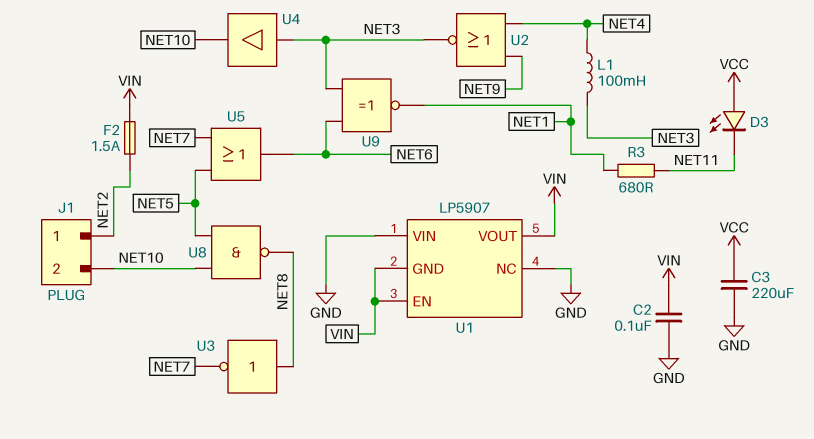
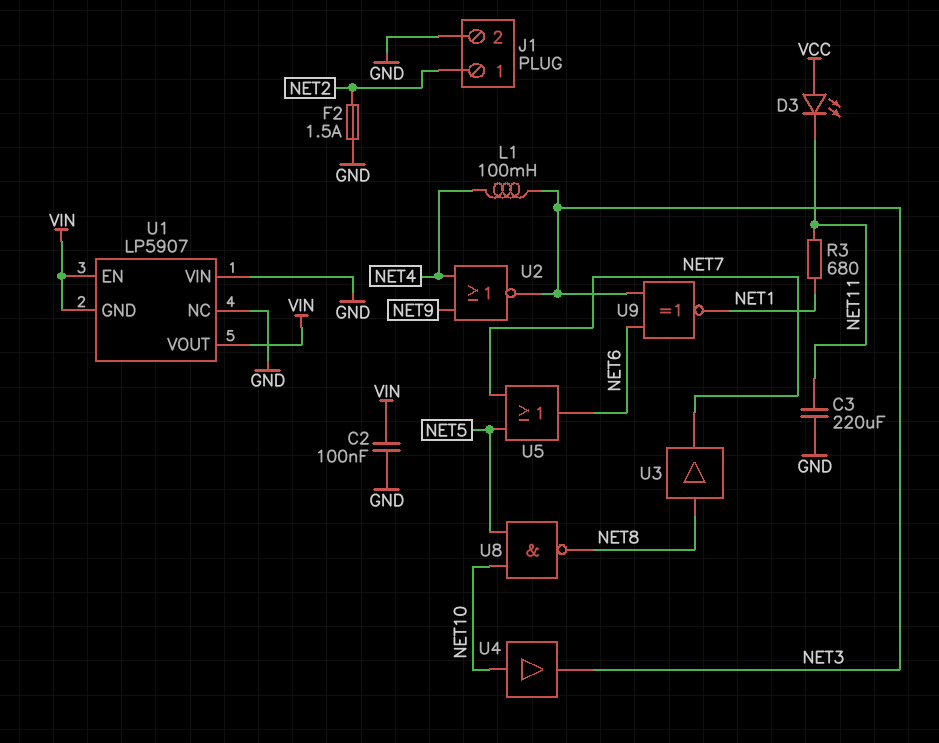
C3: 220uF (GND, VCC) -> 220uF (GND, NET11)
F2: 1.5A (NET2, VIN) -> 1.5A (GND, NET2)
J1 pin 2: NET10 -> GND
U3: NOT (in NET8, out NET7) -> buffer (in NET8, out NET7)
U4: buffer (in NET3, out NET10) -> buffer (in NET10, out NET3)

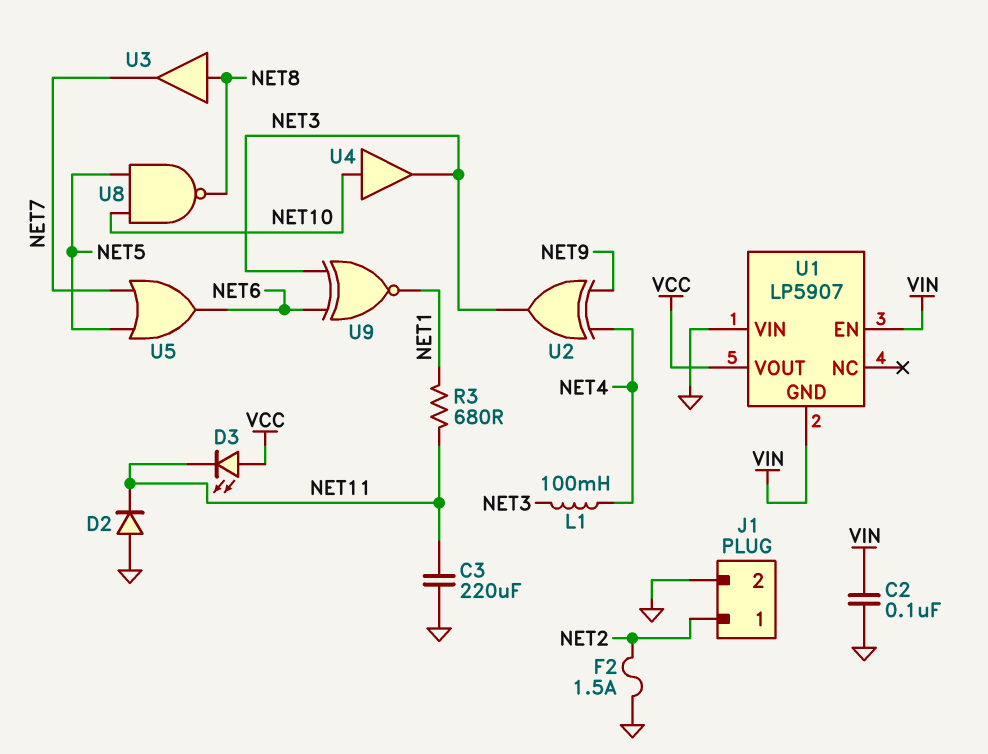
D2: none -> diode (A GND, K NET11)
U1 pin NC: GND -> none
U1 pin VOUT: VIN -> VCC
U2: NOR (in NET4, in NET9, out NET3) -> XOR (in NET4, in NET9, out NET3)

